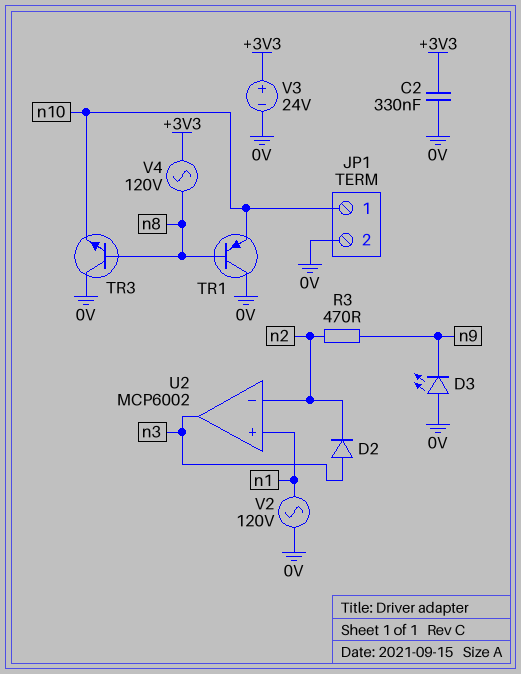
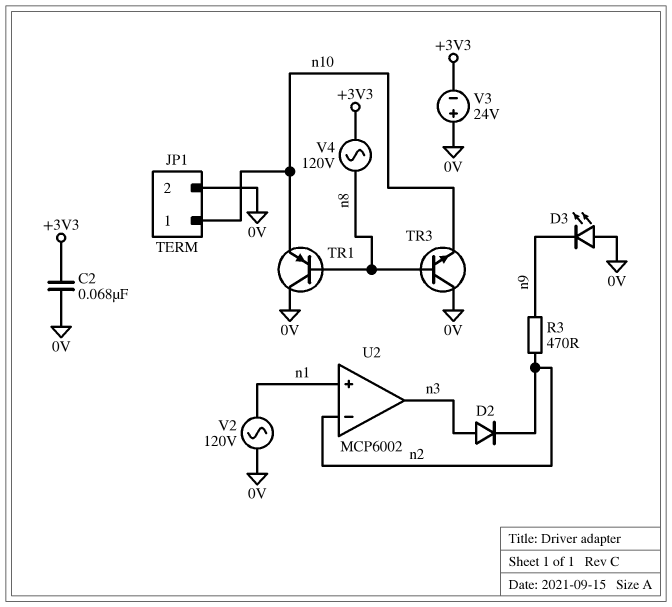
C2: 330nF (+3V3, 0V) -> 68nF (+3V3, 0V)
V3: 24V (plus +3V3, minus 0V) -> 24V (plus 0V, minus +3V3)

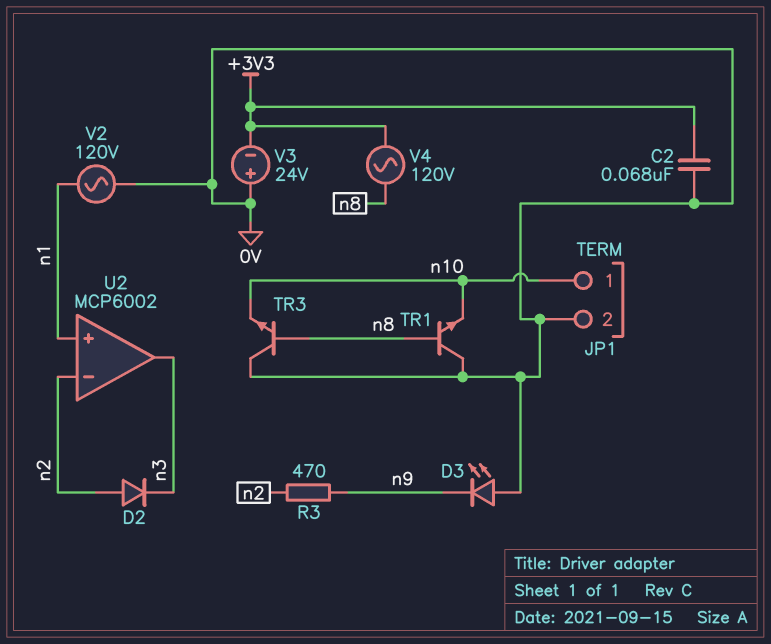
D2: diode (A n3, K n2) -> diode (A n2, K n3)
TR1: PNP (B n8, C 0V, E n10) -> NPN (B n8, C 0V, E n10)

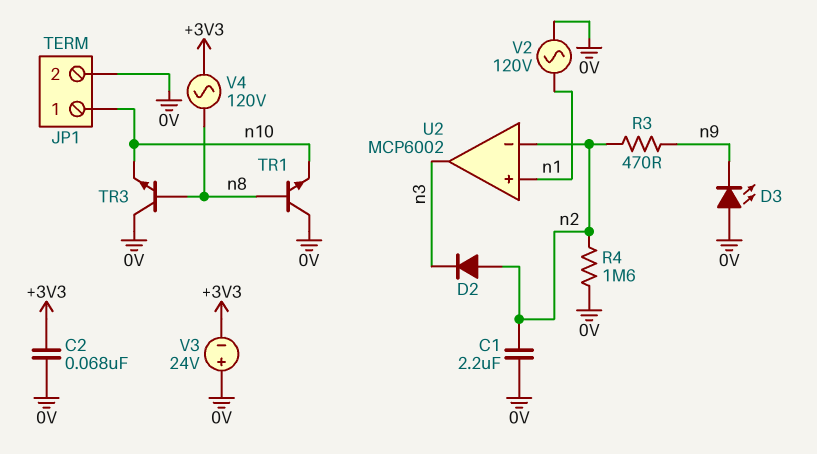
C1: none -> 2.2uF (0V, n2)
R4: none -> 1.6M (0V, n2)

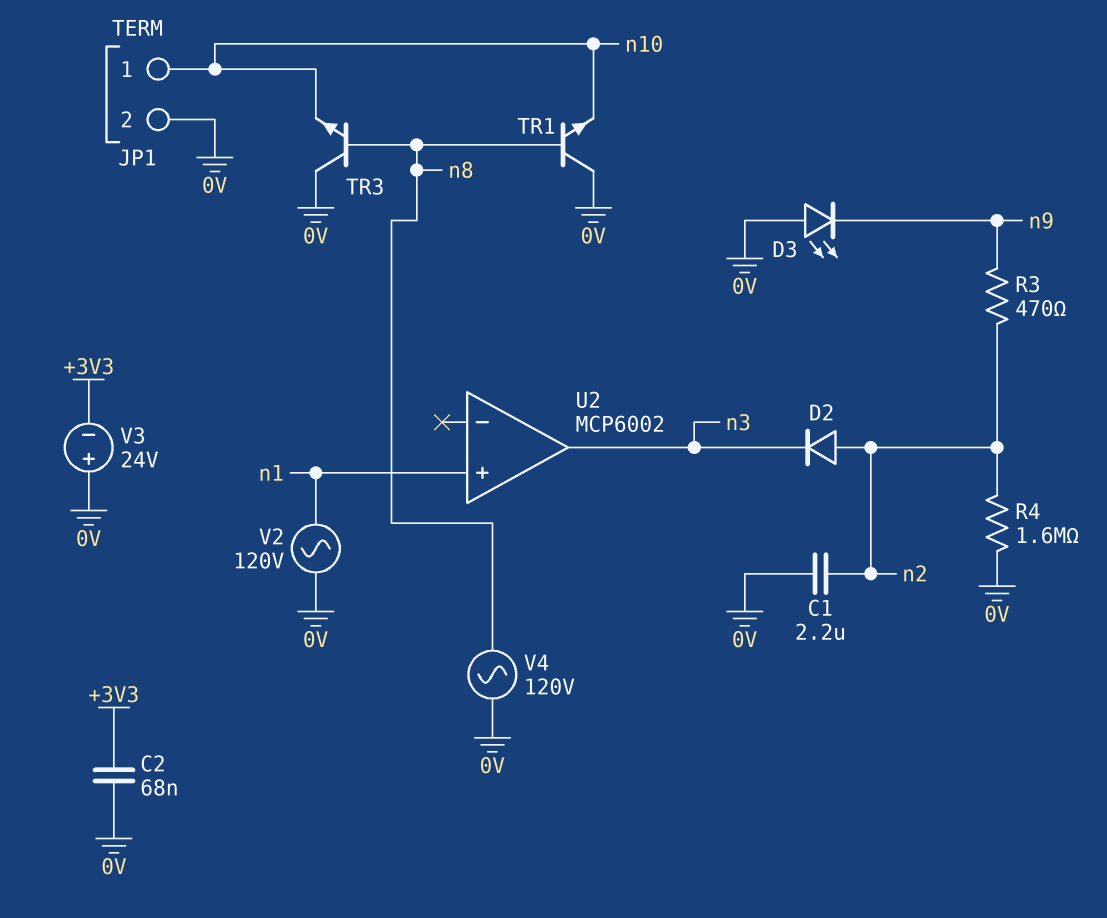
U2 pin in-: n2 -> none
V4: AC 120V (+3V3, n8) -> AC 120V (0V, n8)

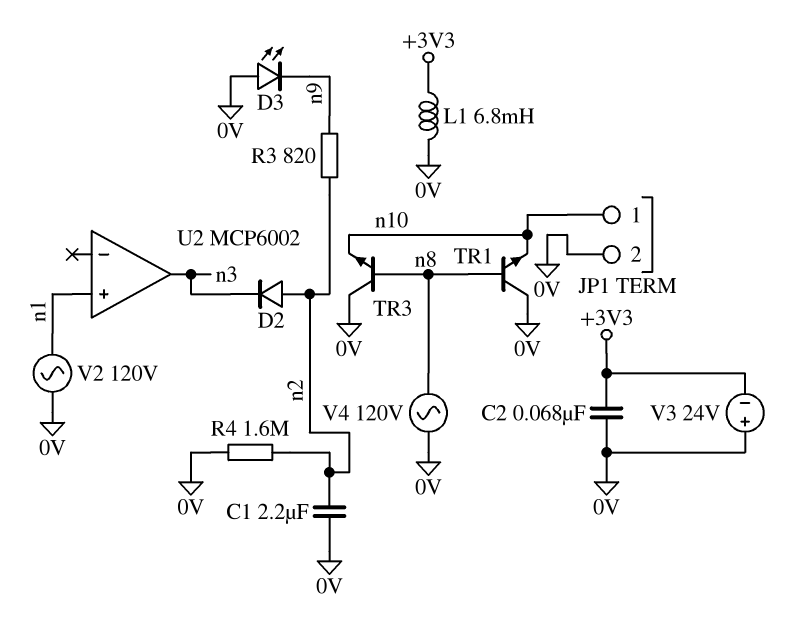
L1: none -> 6.8mH (+3V3, 0V)
R3: 470 (n2, n9) -> 820 (n2, n9)

